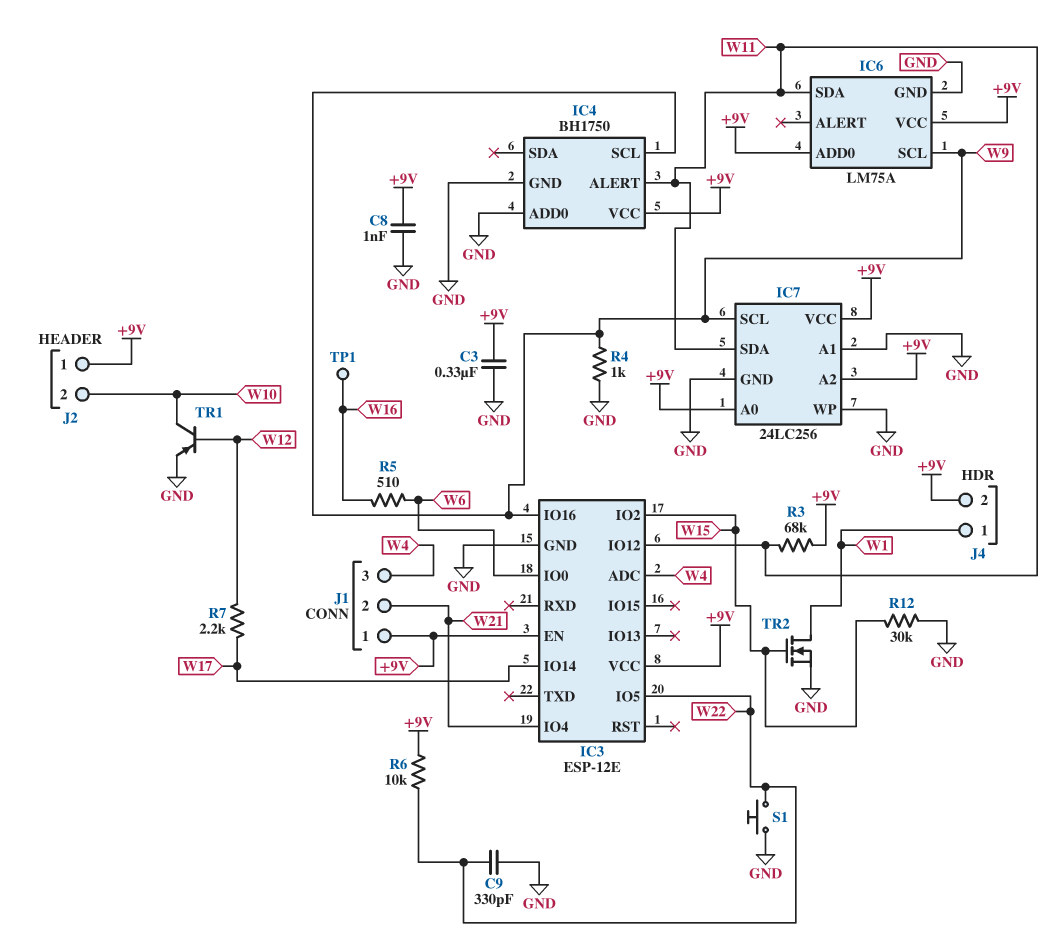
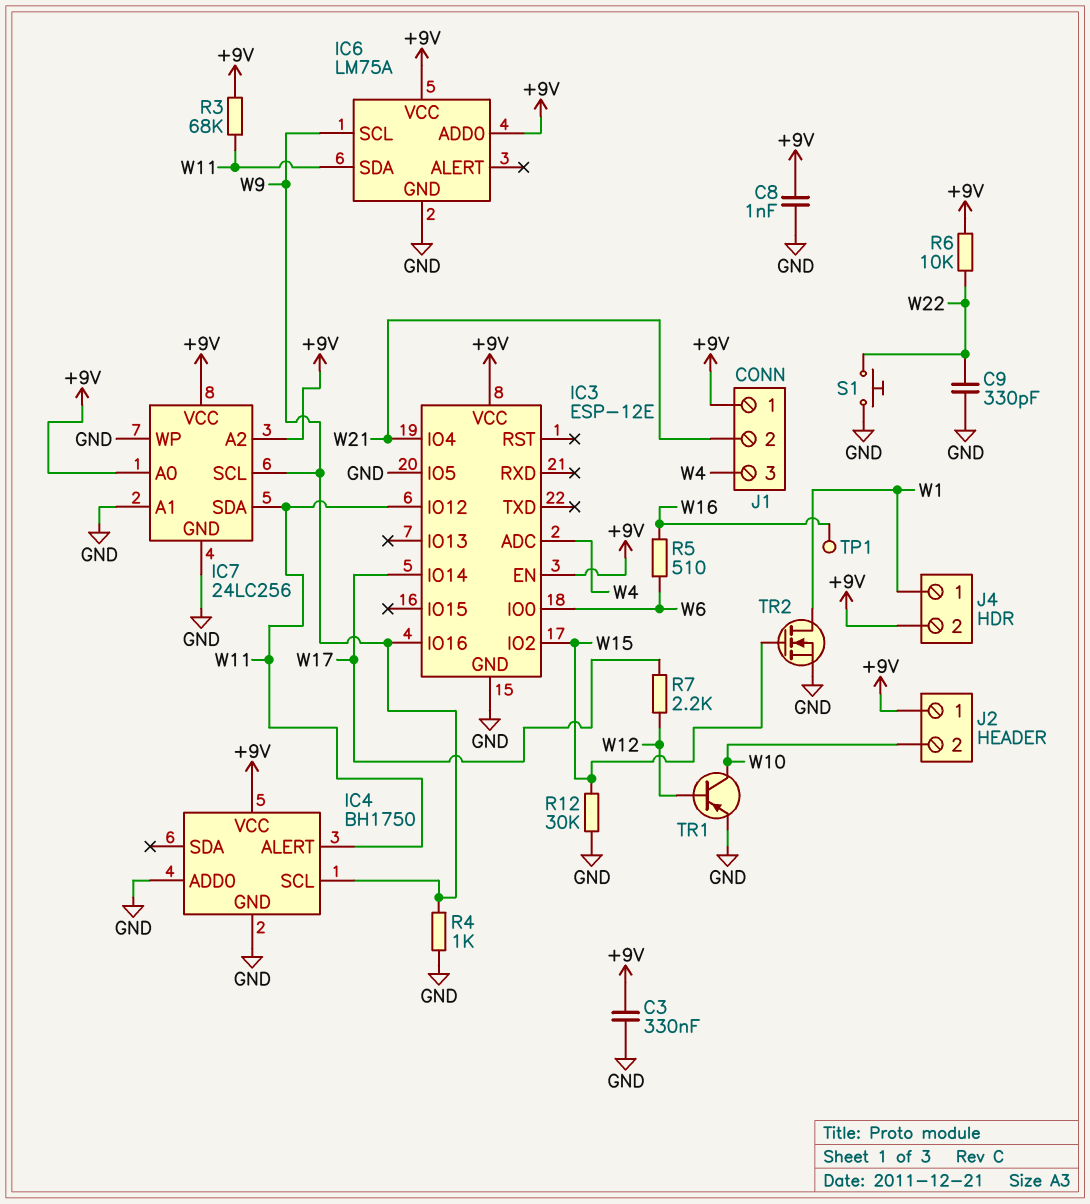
IC3 pin IO5: W22 -> GND

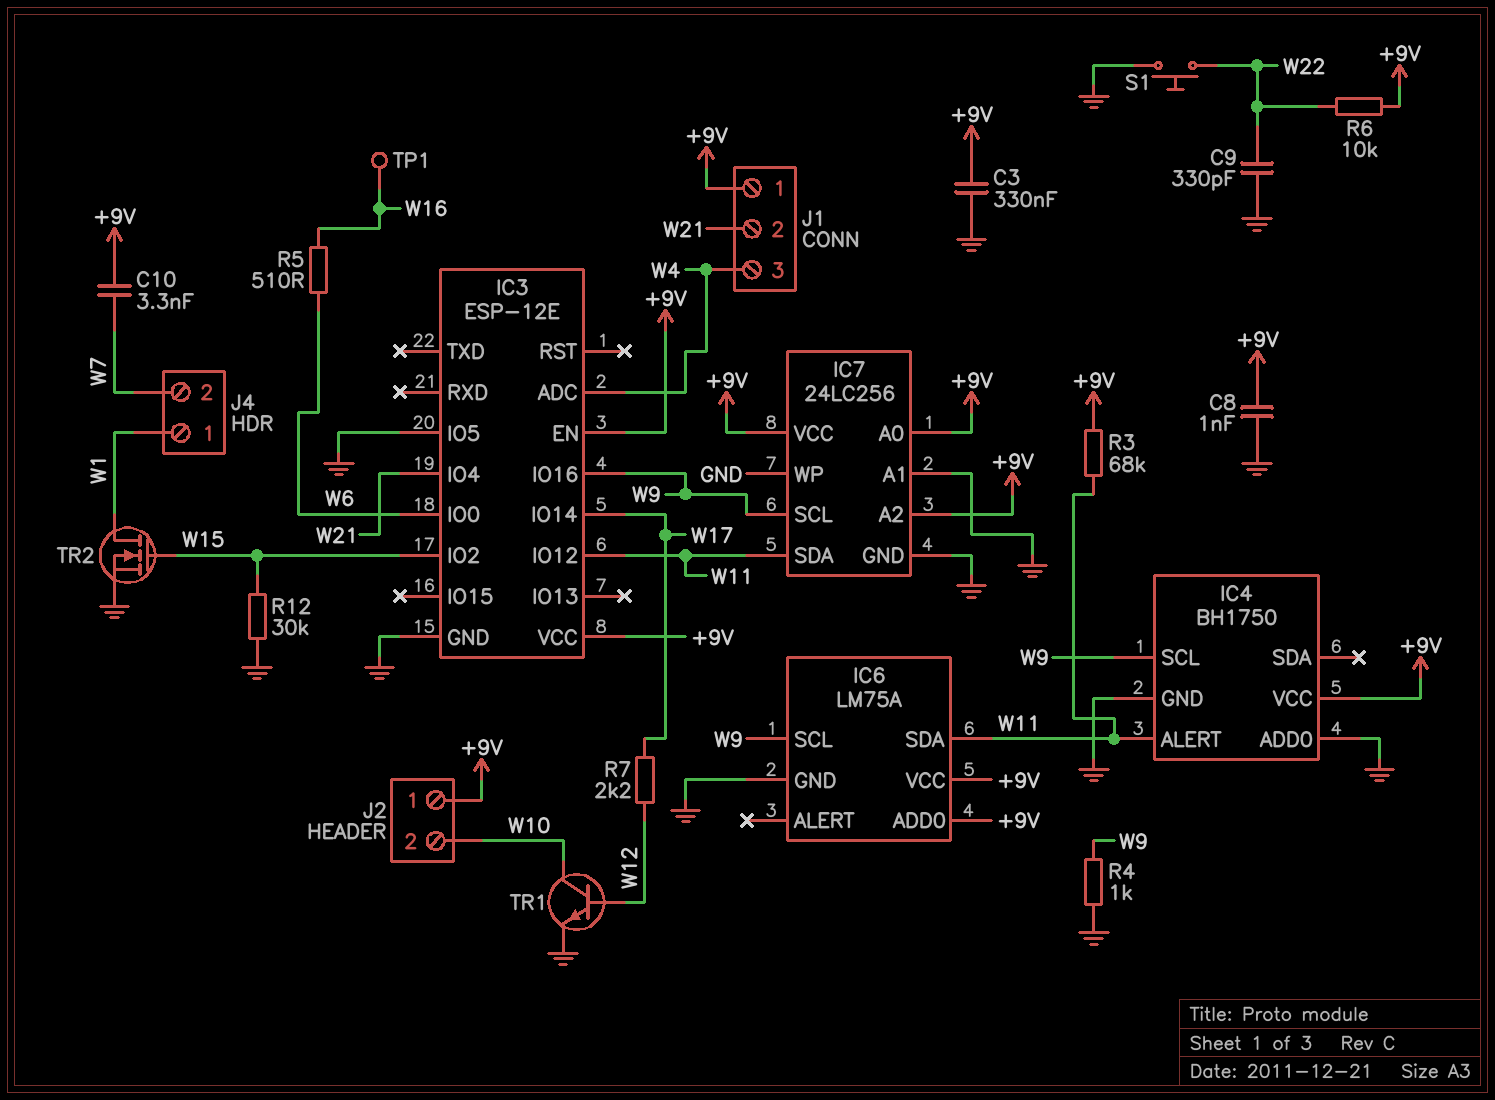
C10: none -> 3.3nF (+9V, W7)
J4 pin 2: +9V -> W7
TR1: PNP (B W12, C W10, E GND) -> NPN (B W12, C W10, E GND)

